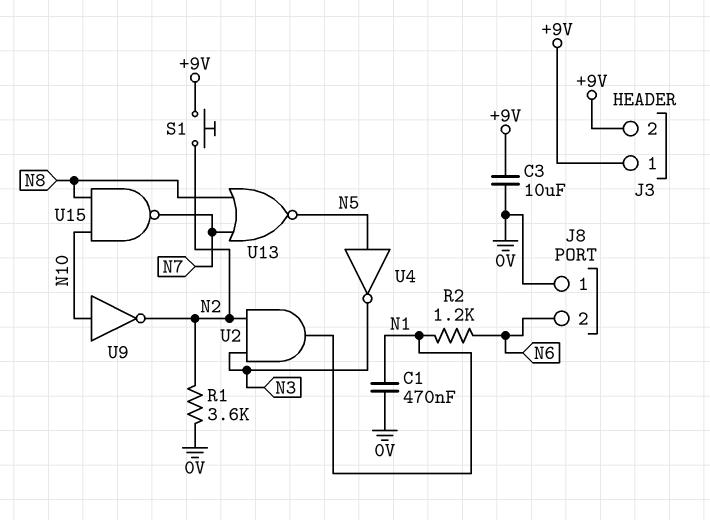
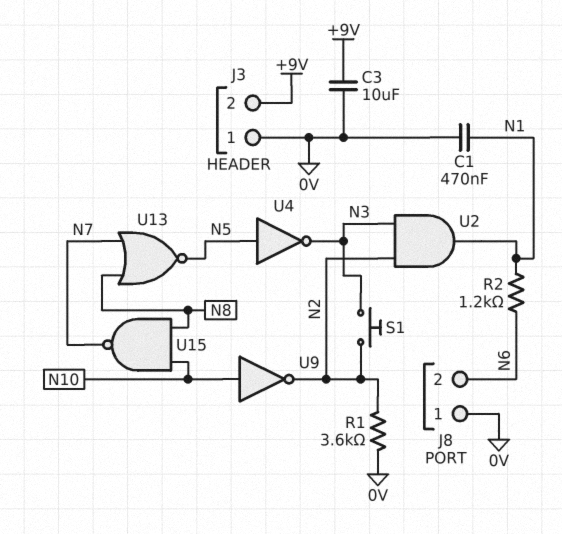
J3 pin 1: +9V -> 0V
S1: button (+9V, N2) -> button (N2, N3)

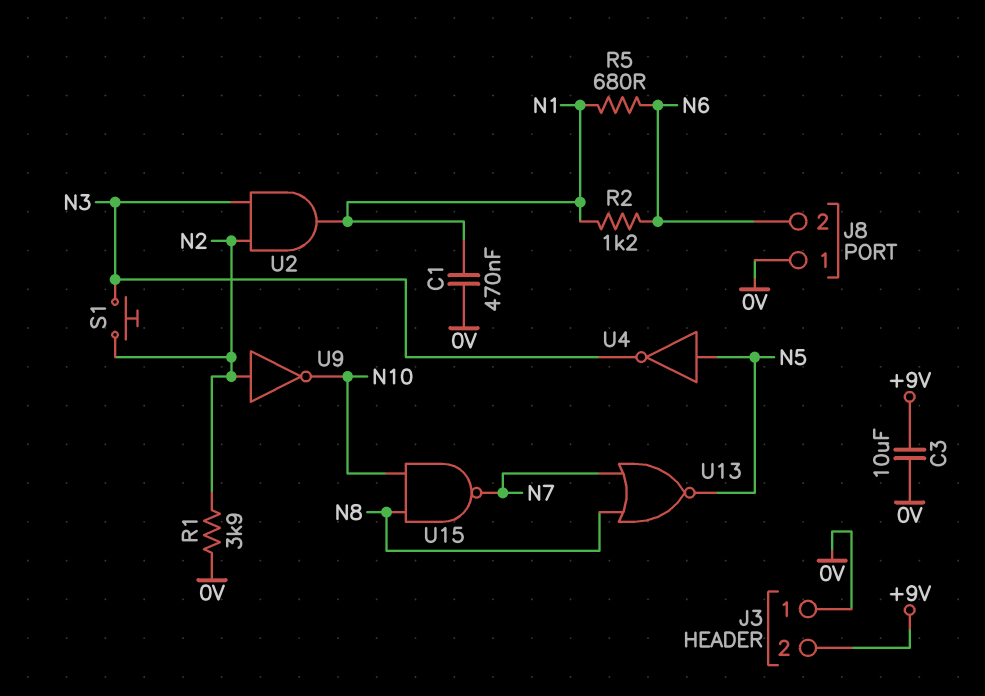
R1: 3.6k (0V, N2) -> 3.9k (0V, N2)
R5: none -> 680 (N1, N6)
U9: NOT (in N10, out N2) -> NOT (in N2, out N10)

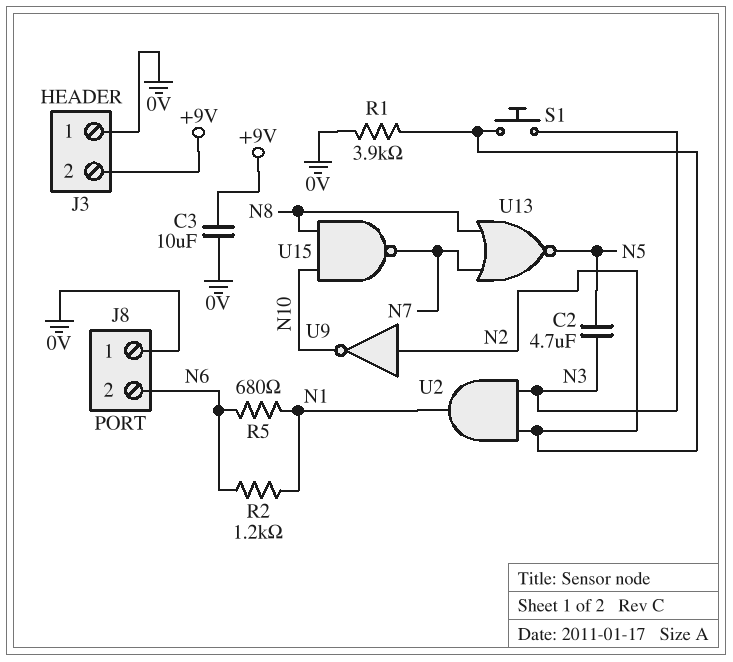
C1: 470nF (0V, N1) -> none
C2: none -> 4.7uF (N3, N5)
U4: NOT (in N5, out N3) -> none

